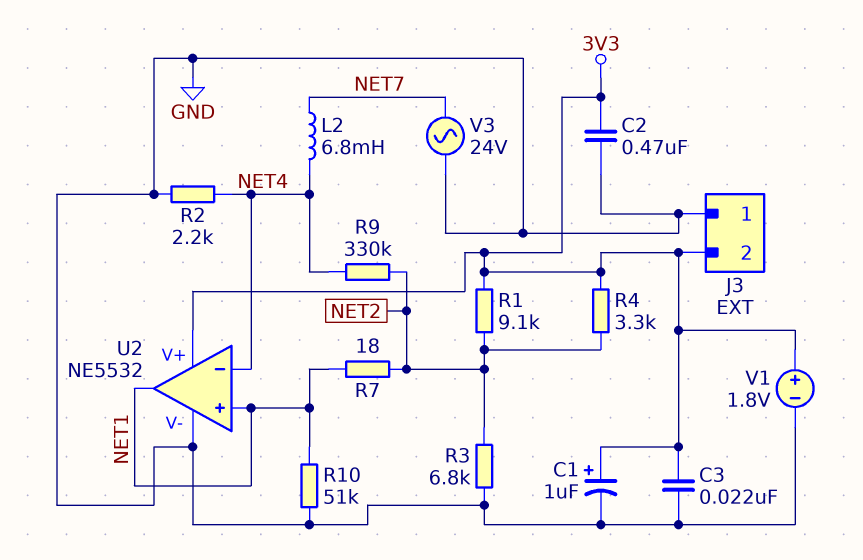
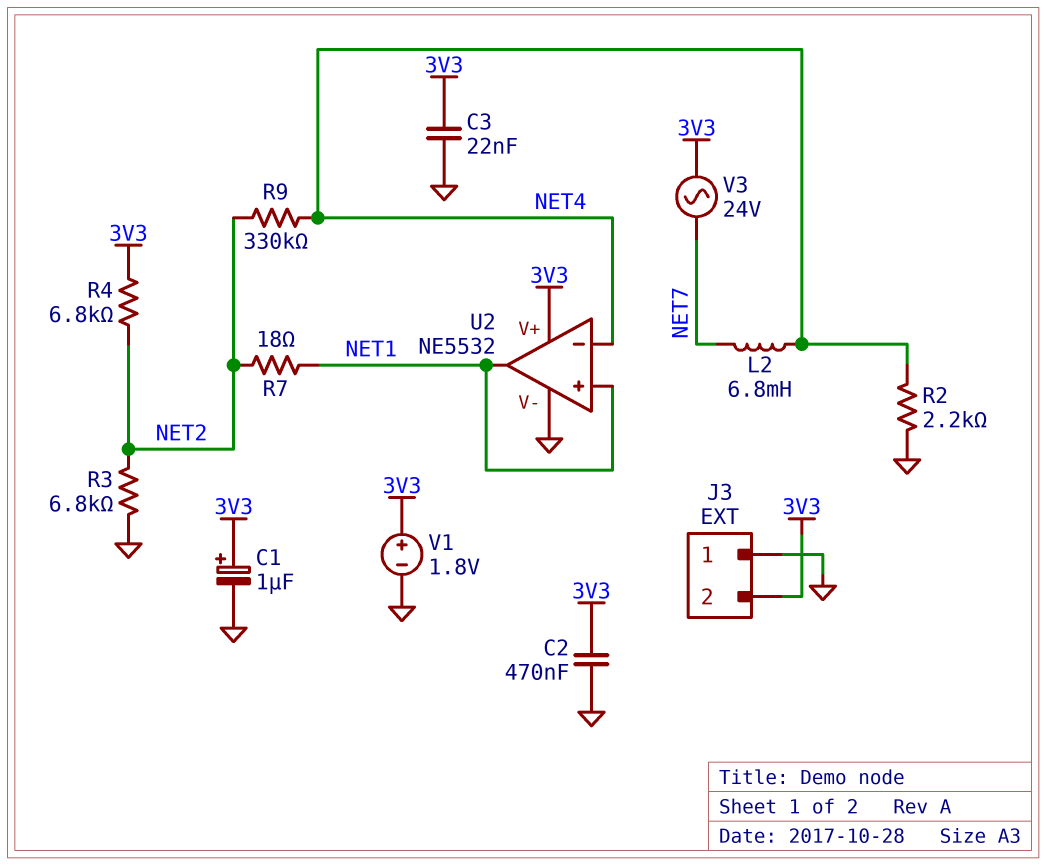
R1: 9.1k (3V3, NET2) -> none
R4: 3.3k (3V3, NET2) -> 6.8k (3V3, NET2)
R10: 51k (GND, NET1) -> none
V3: AC 24V (GND, NET7) -> AC 24V (3V3, NET7)

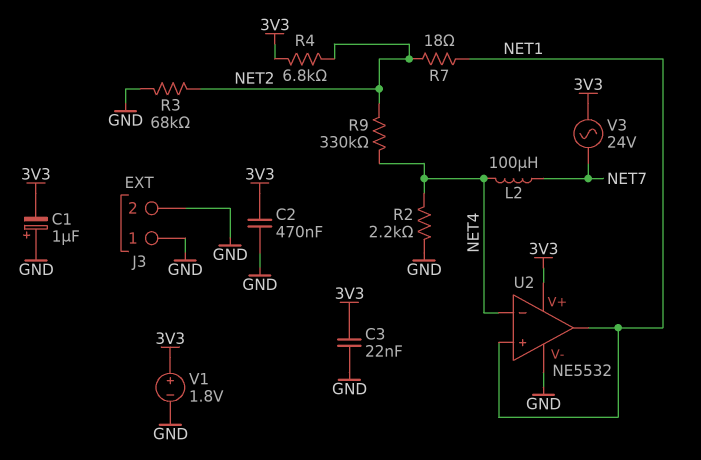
C1: 1uF (plus 3V3, minus GND) -> 1uF (plus GND, minus 3V3)
J3 pin 2: 3V3 -> GND
L2: 6.8mH (NET4, NET7) -> 100uH (NET4, NET7)
R3: 6.8k (GND, NET2) -> 68k (GND, NET2)

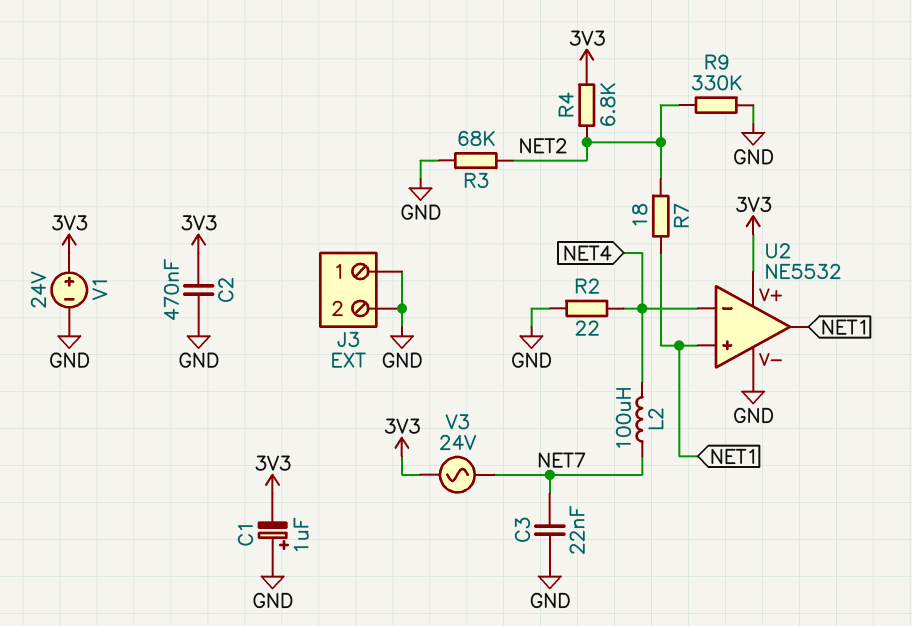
C3: 22nF (3V3, GND) -> 22nF (GND, NET7)
R2: 2.2k (GND, NET4) -> 22 (GND, NET4)
R9: 330k (NET2, NET4) -> 330k (GND, NET2)
V1: 1.8V (plus 3V3, minus GND) -> 24V (plus 3V3, minus GND)

